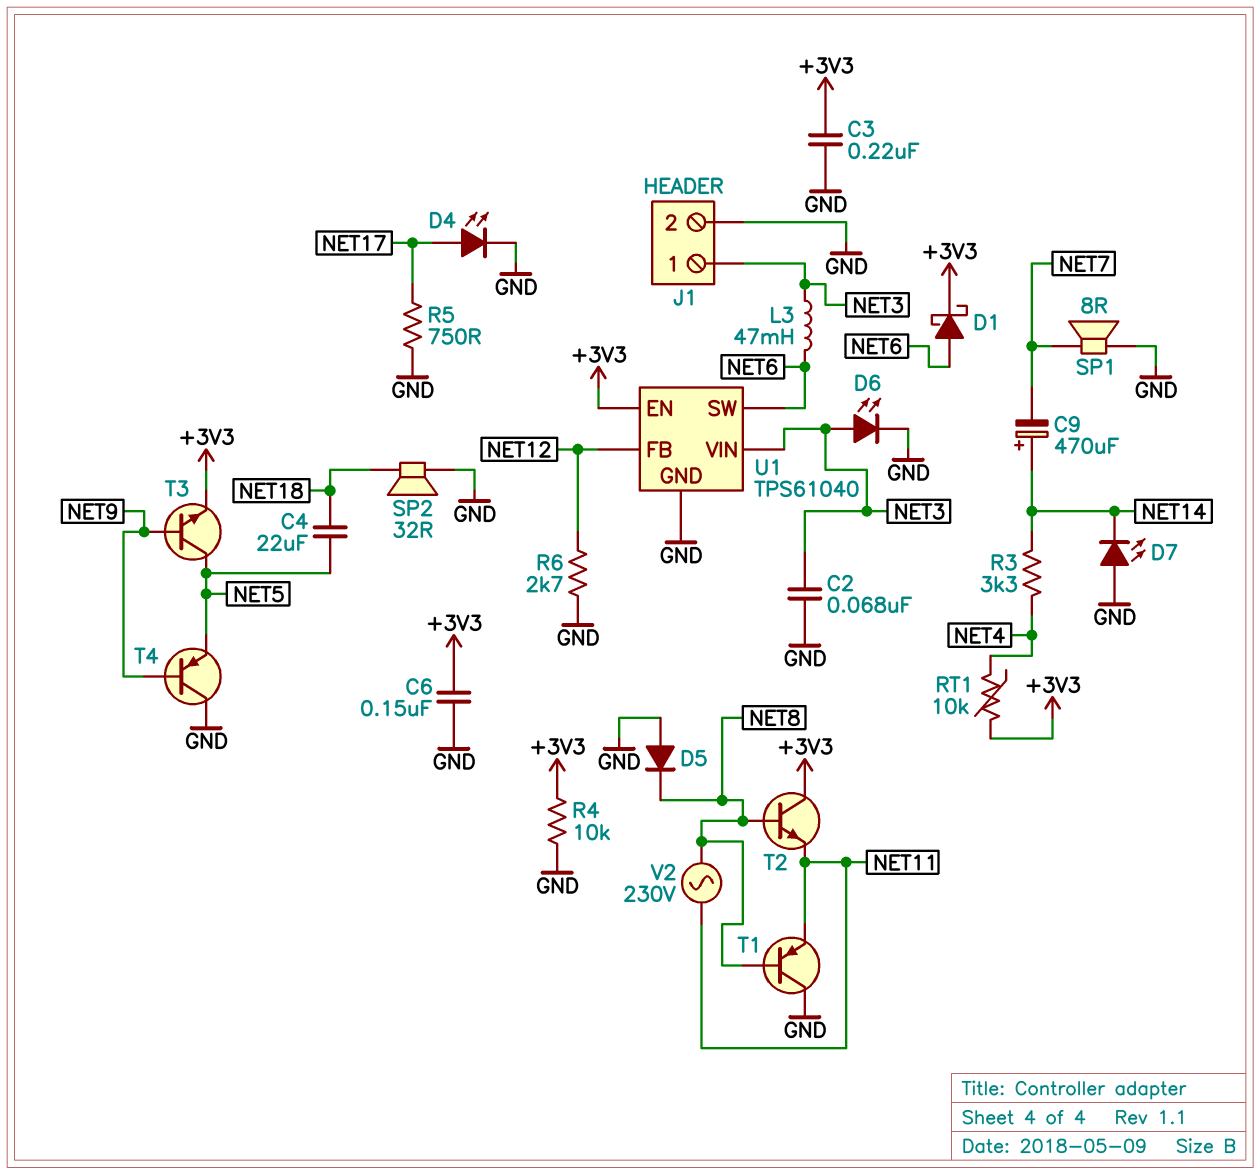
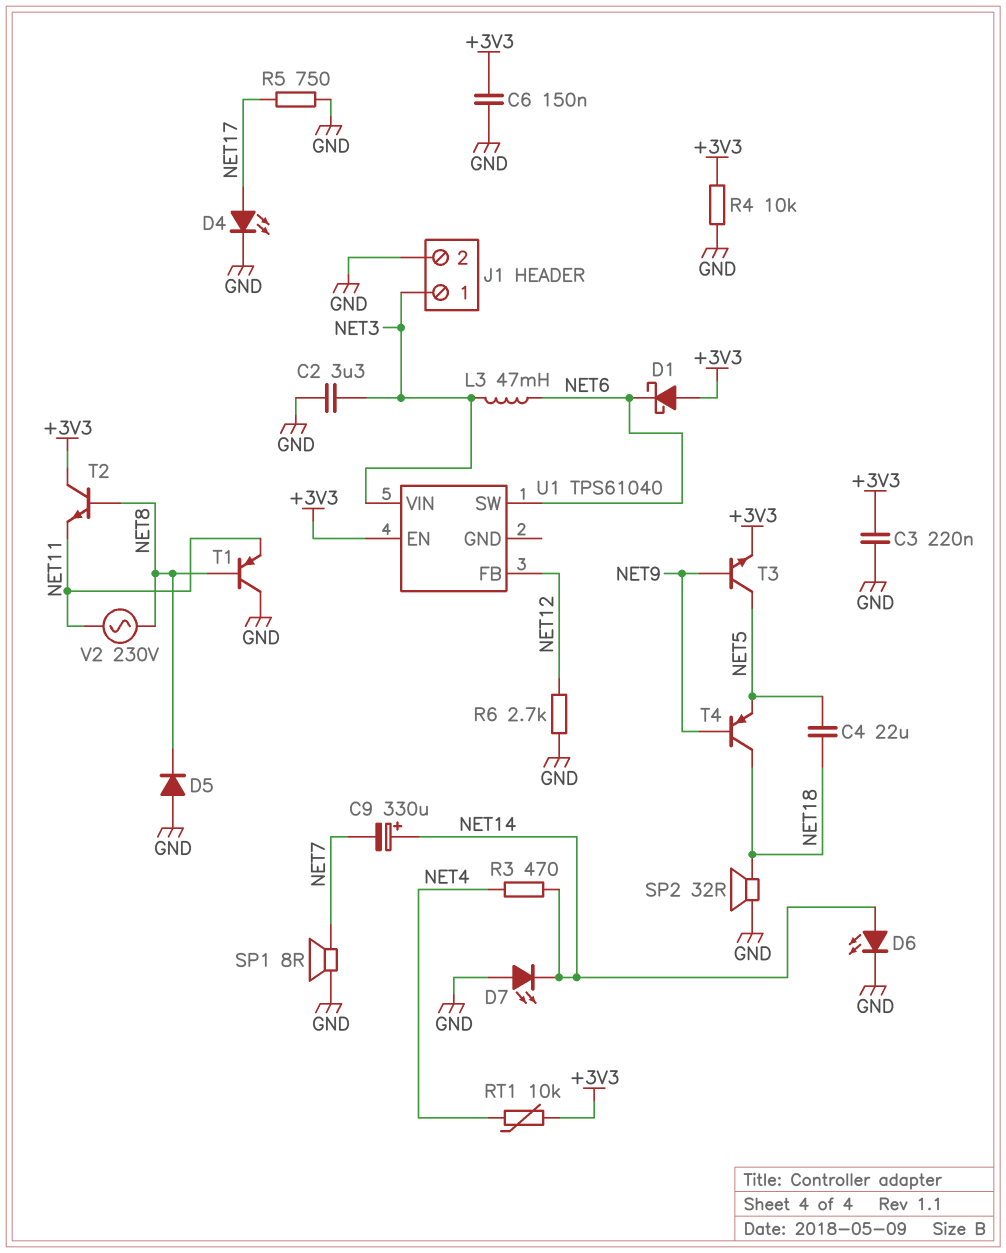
C2: 68nF (GND, NET3) -> 3.3uF (GND, NET3)
C9: 470uF (plus NET14, minus NET7) -> 330uF (plus NET14, minus NET7)
D1: schottky (A NET6, K +3V3) -> schottky (A +3V3, K NET6)
D6: LED (A NET3, K GND) -> LED (A NET14, K GND)
R3: 3.3k (NET4, NET14) -> 470 (NET4, NET14)
T4: PNP (B NET9, C GND, E NET5) -> PNP (B NET9, C NET18, E NET5)
U1 pin GND: GND -> none

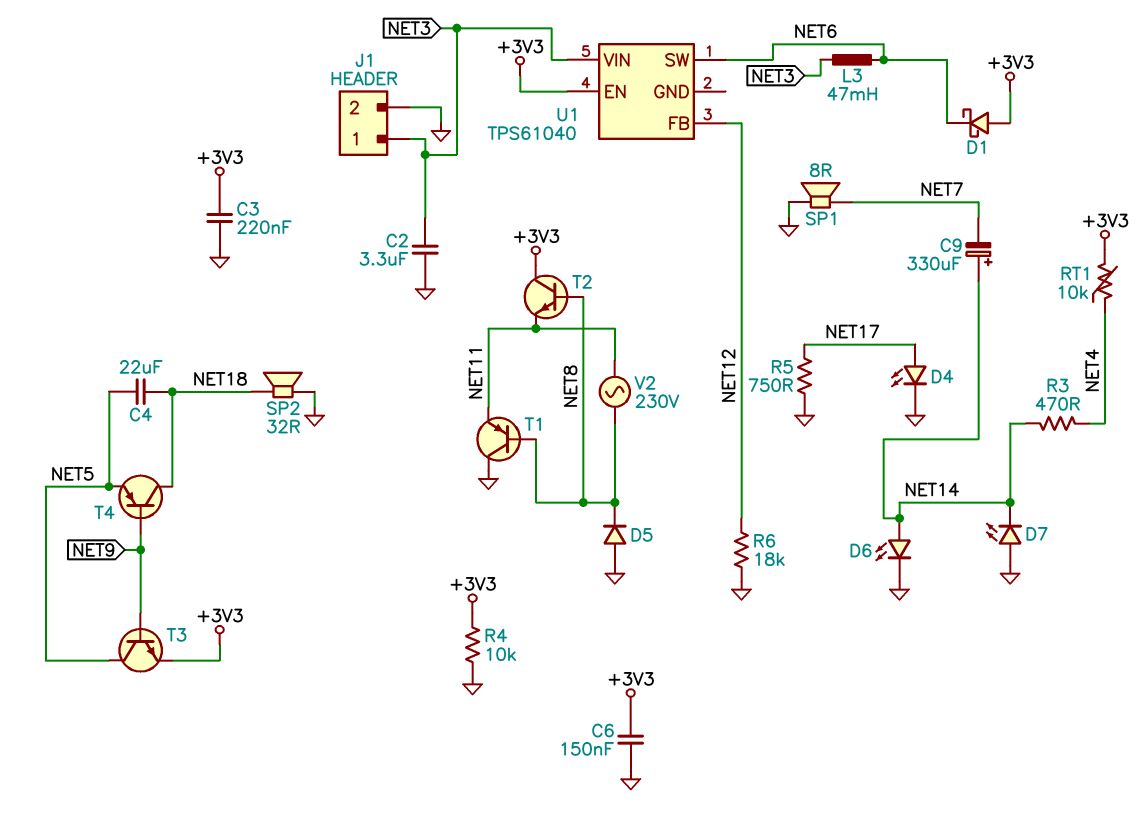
R6: 2.7k (GND, NET12) -> 18k (GND, NET12)

